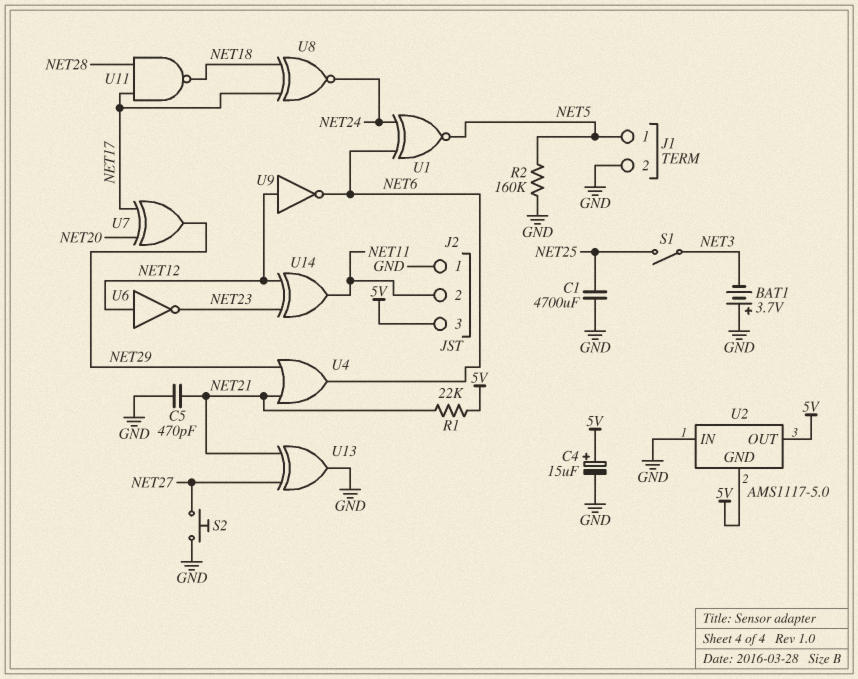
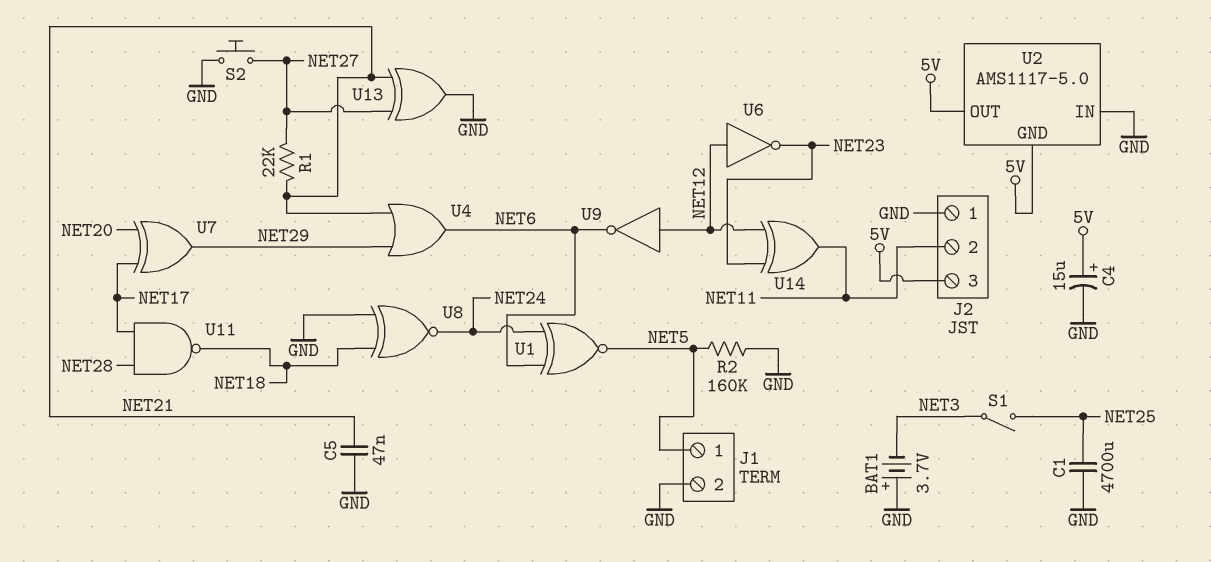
C5: 470pF (GND, NET21) -> 47nF (GND, NET21)
R1: 22k (5V, NET21) -> 22k (NET21, NET27)
U8: XNOR (in NET17, in NET18, out NET24) -> XNOR (in GND, in NET18, out NET24)

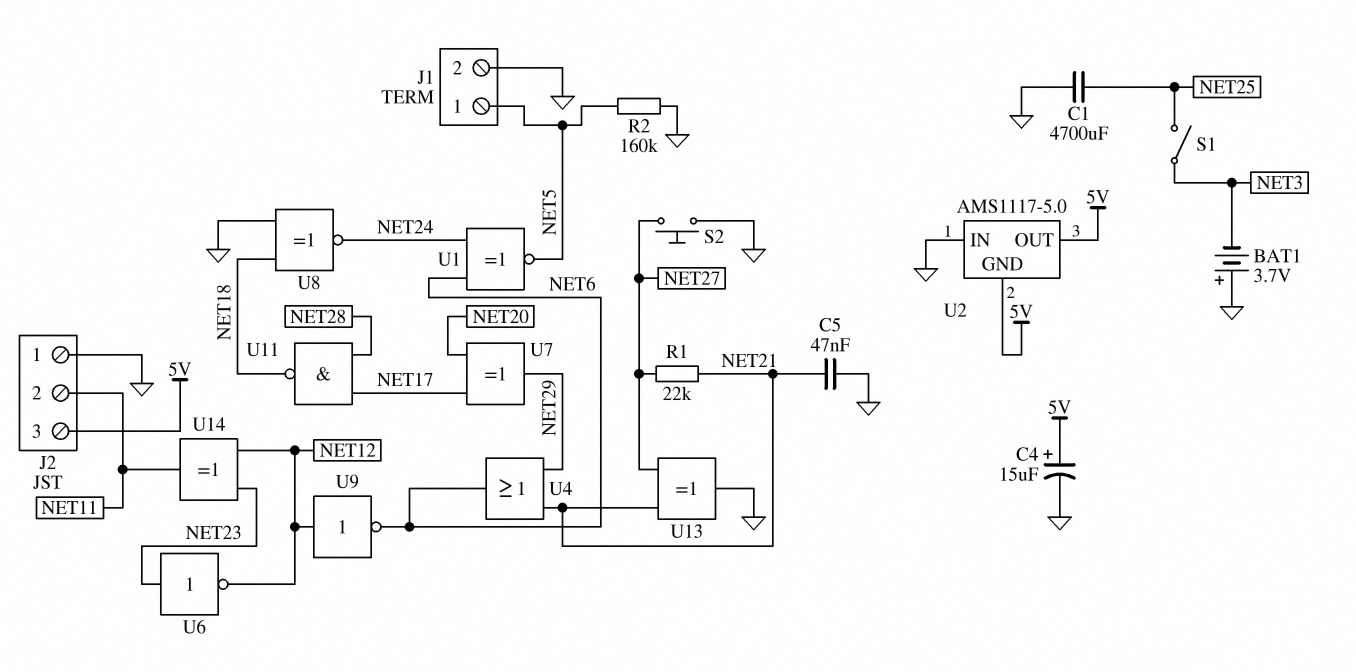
U6: NOT (in NET12, out NET23) -> NOT (in NET23, out NET12)

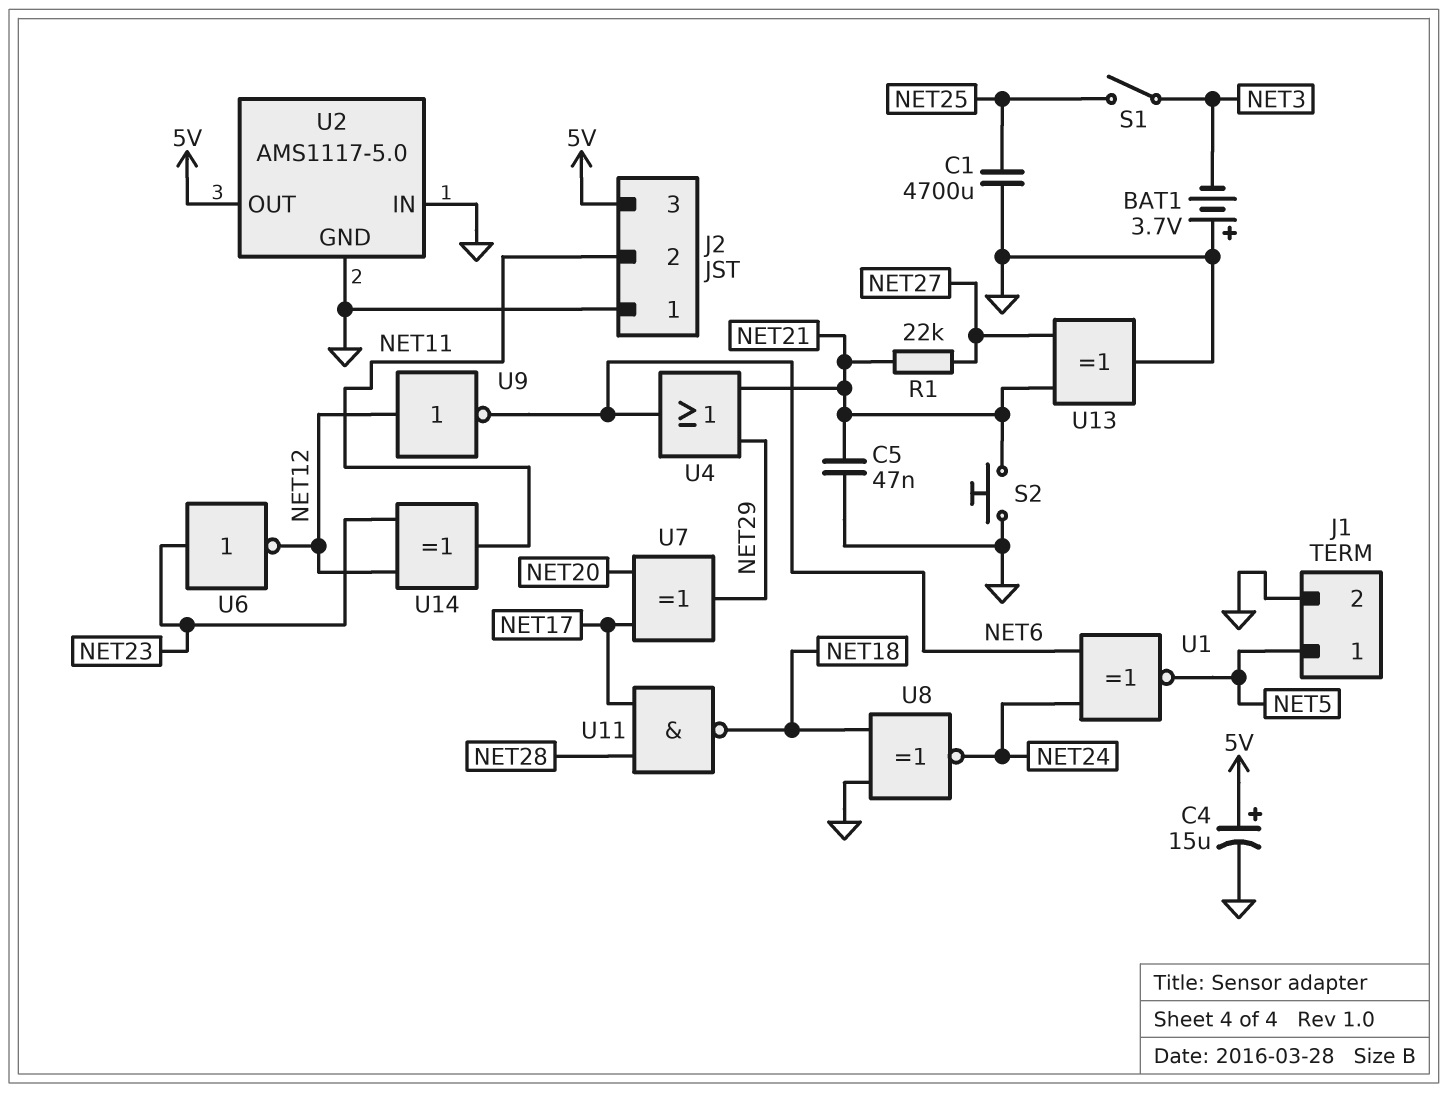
R2: 160k (GND, NET5) -> none
S2: button (GND, NET27) -> button (GND, NET21)
U2 pin GND: 5V -> GND

